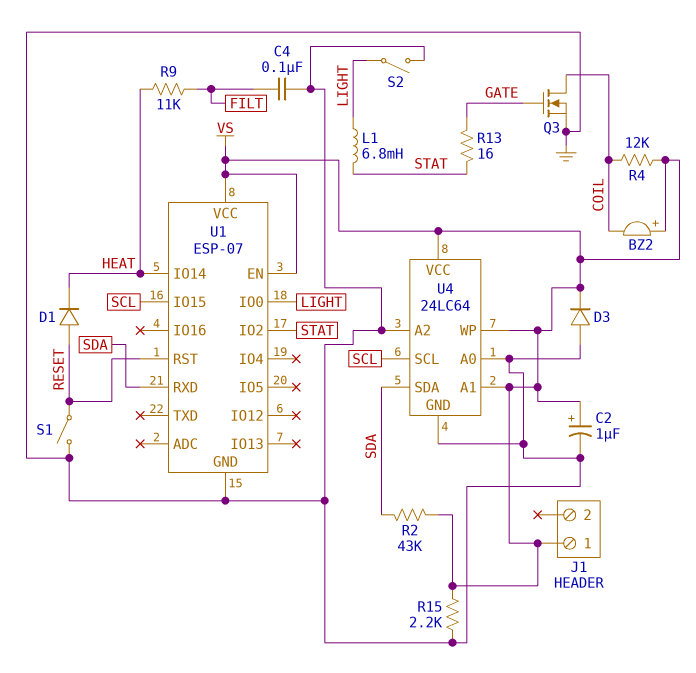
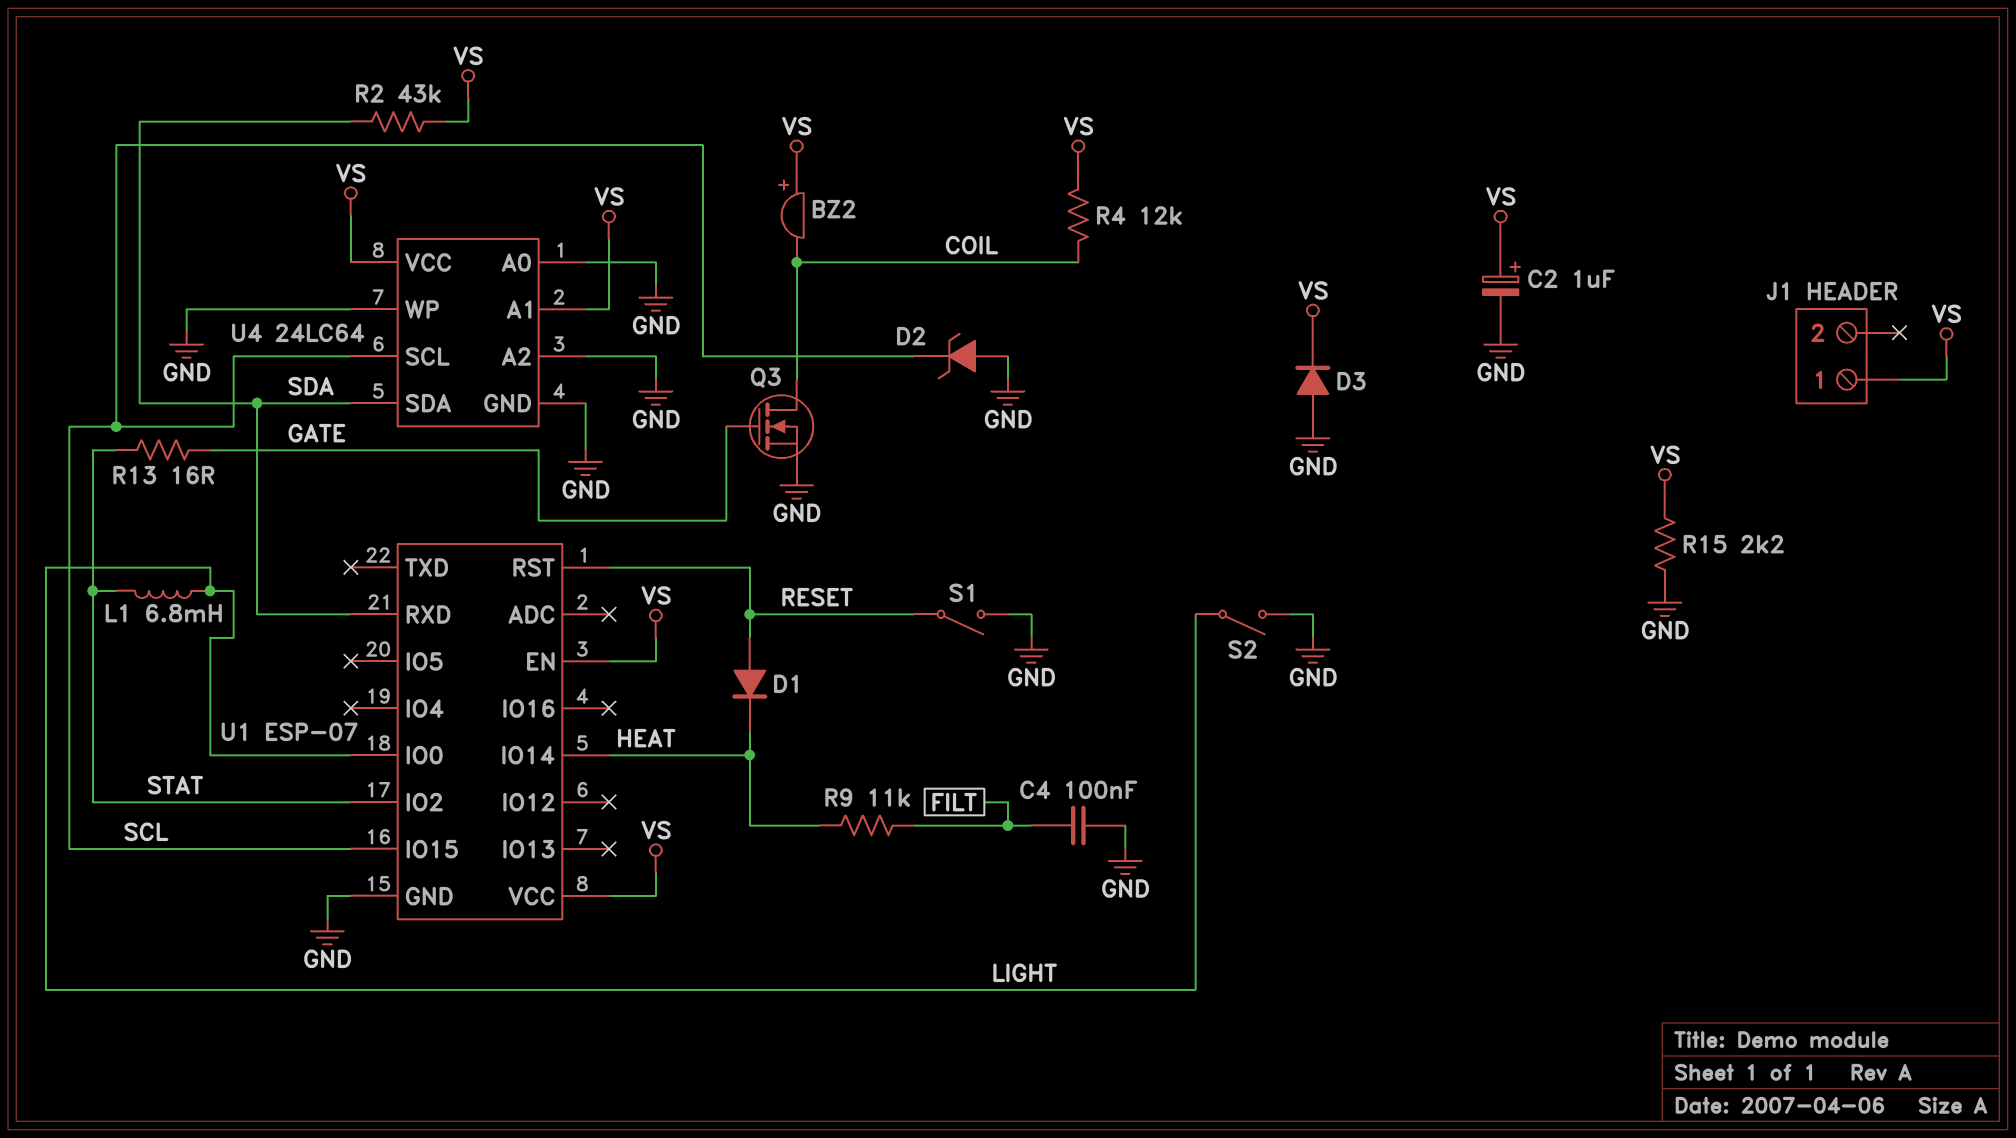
D2: none -> zener (A GND, K SCL)
U4 pin WP: VS -> GND

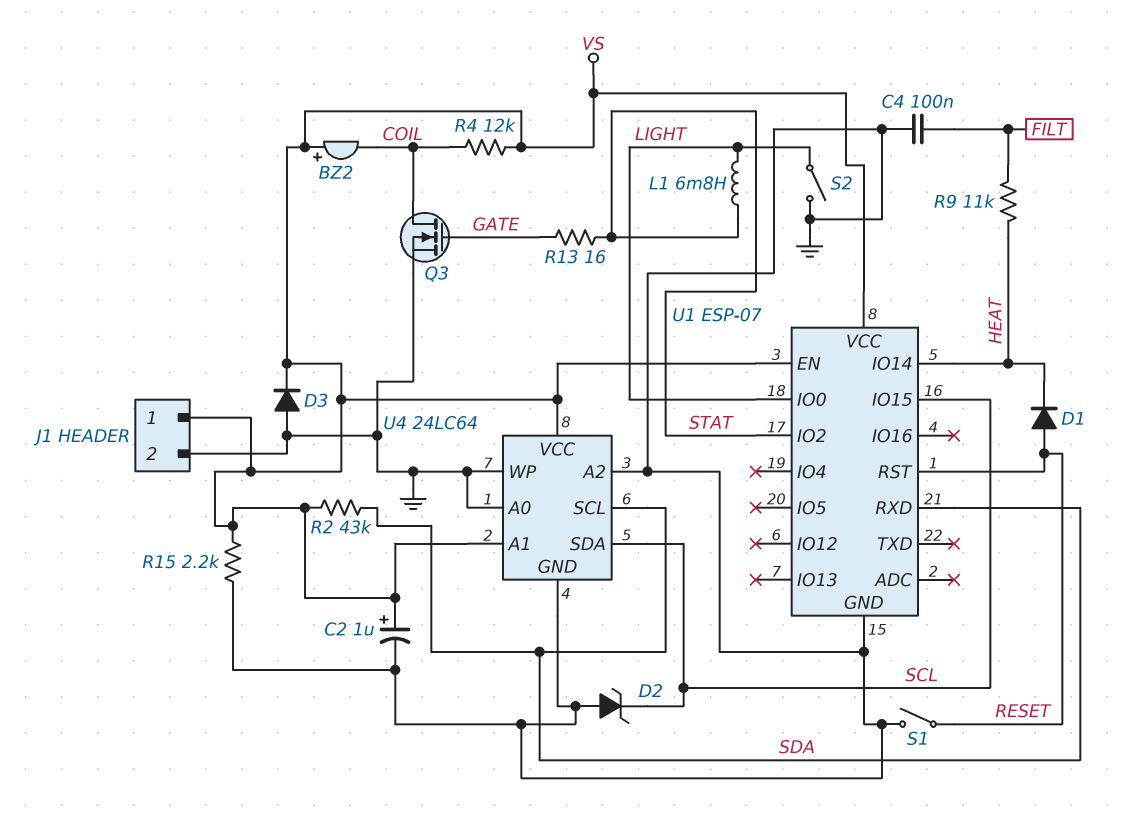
J1 pin 2: none -> GND
U4 pin SCL: SCL -> SDA
U4 pin SDA: SDA -> SCL

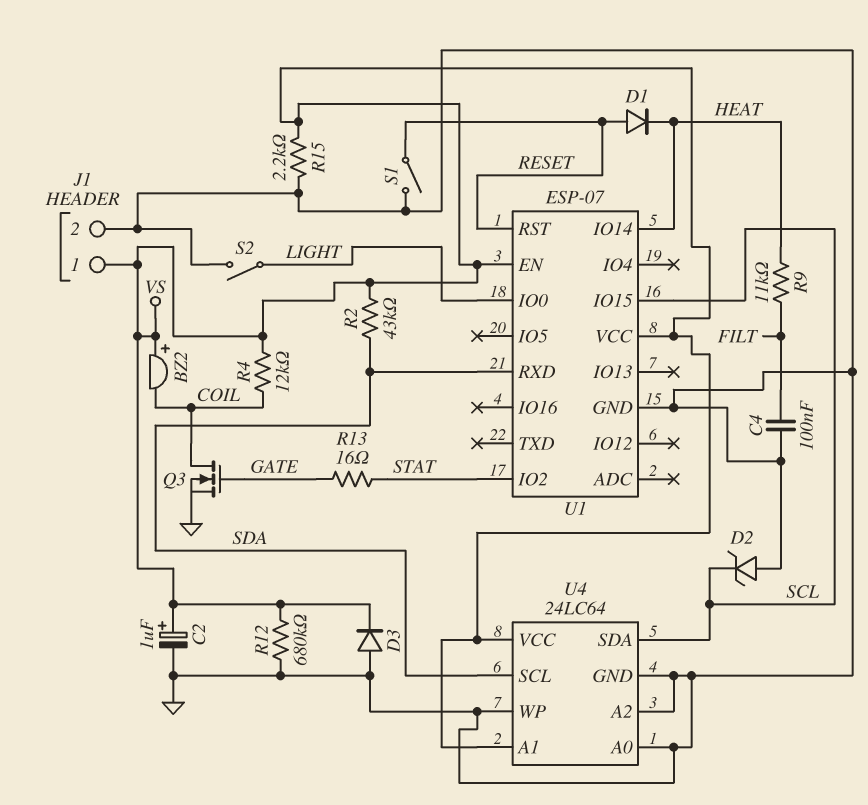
L1: 6.8mH (LIGHT, STAT) -> none
R12: none -> 680k (GND, VS)

